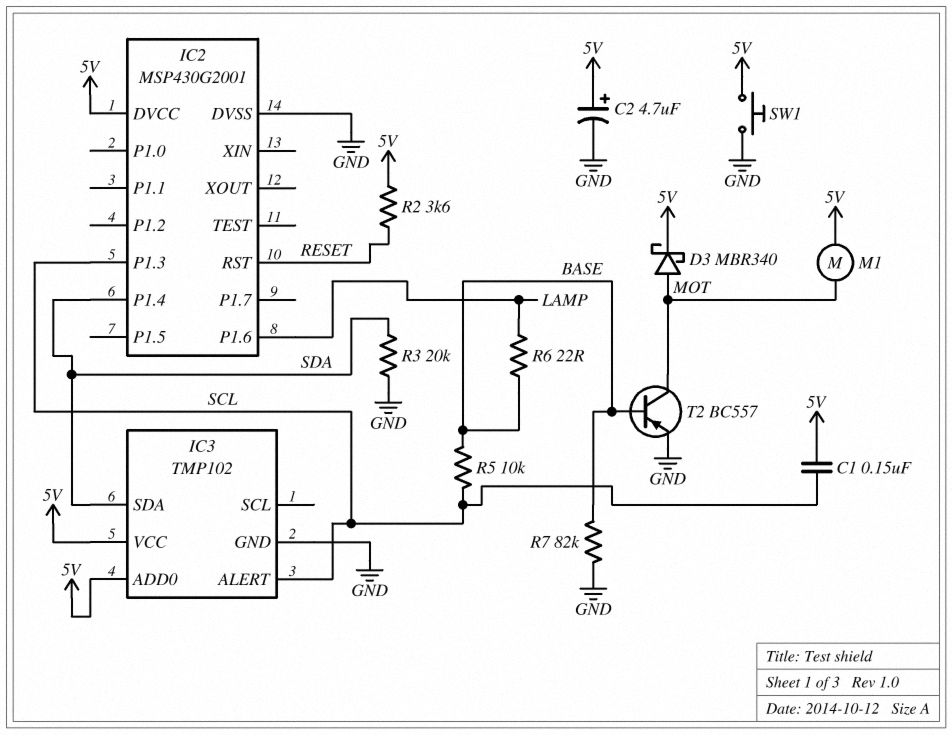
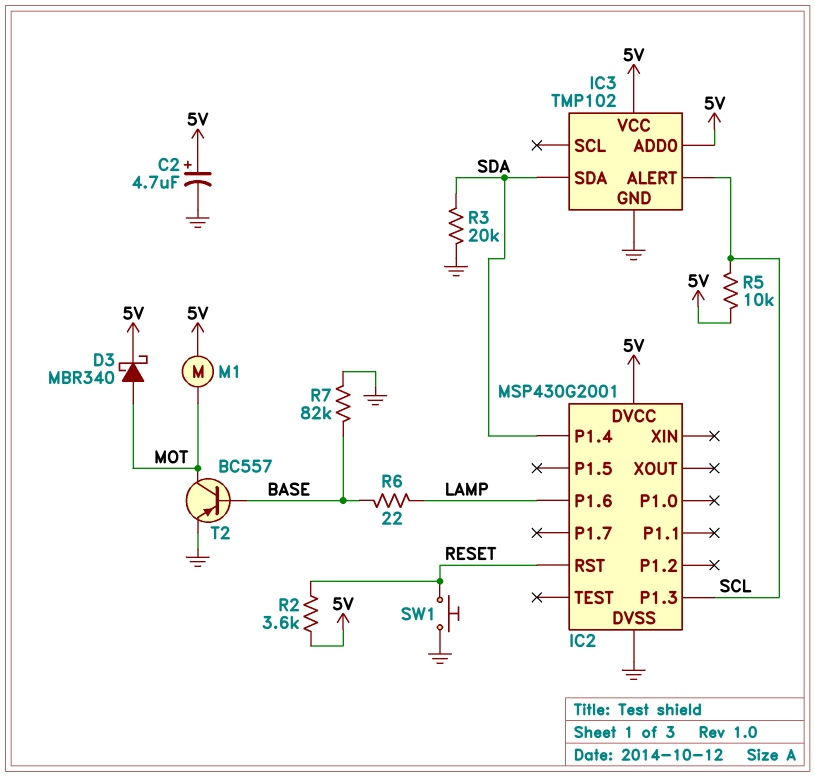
C1: 150nF (5V, SCL) -> none
R5: 10k (BASE, SCL) -> 10k (5V, SCL)
SW1: button (5V, GND) -> button (GND, RESET)

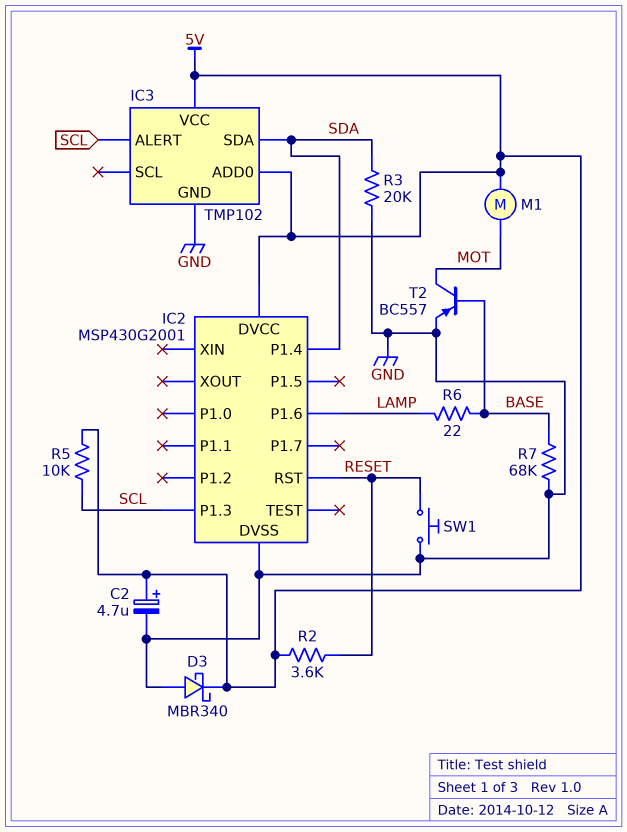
D3: schottky MBR340 (A MOT, K 5V) -> schottky MBR340 (A GND, K 5V)
R7: 82k (BASE, GND) -> 68k (BASE, GND)

